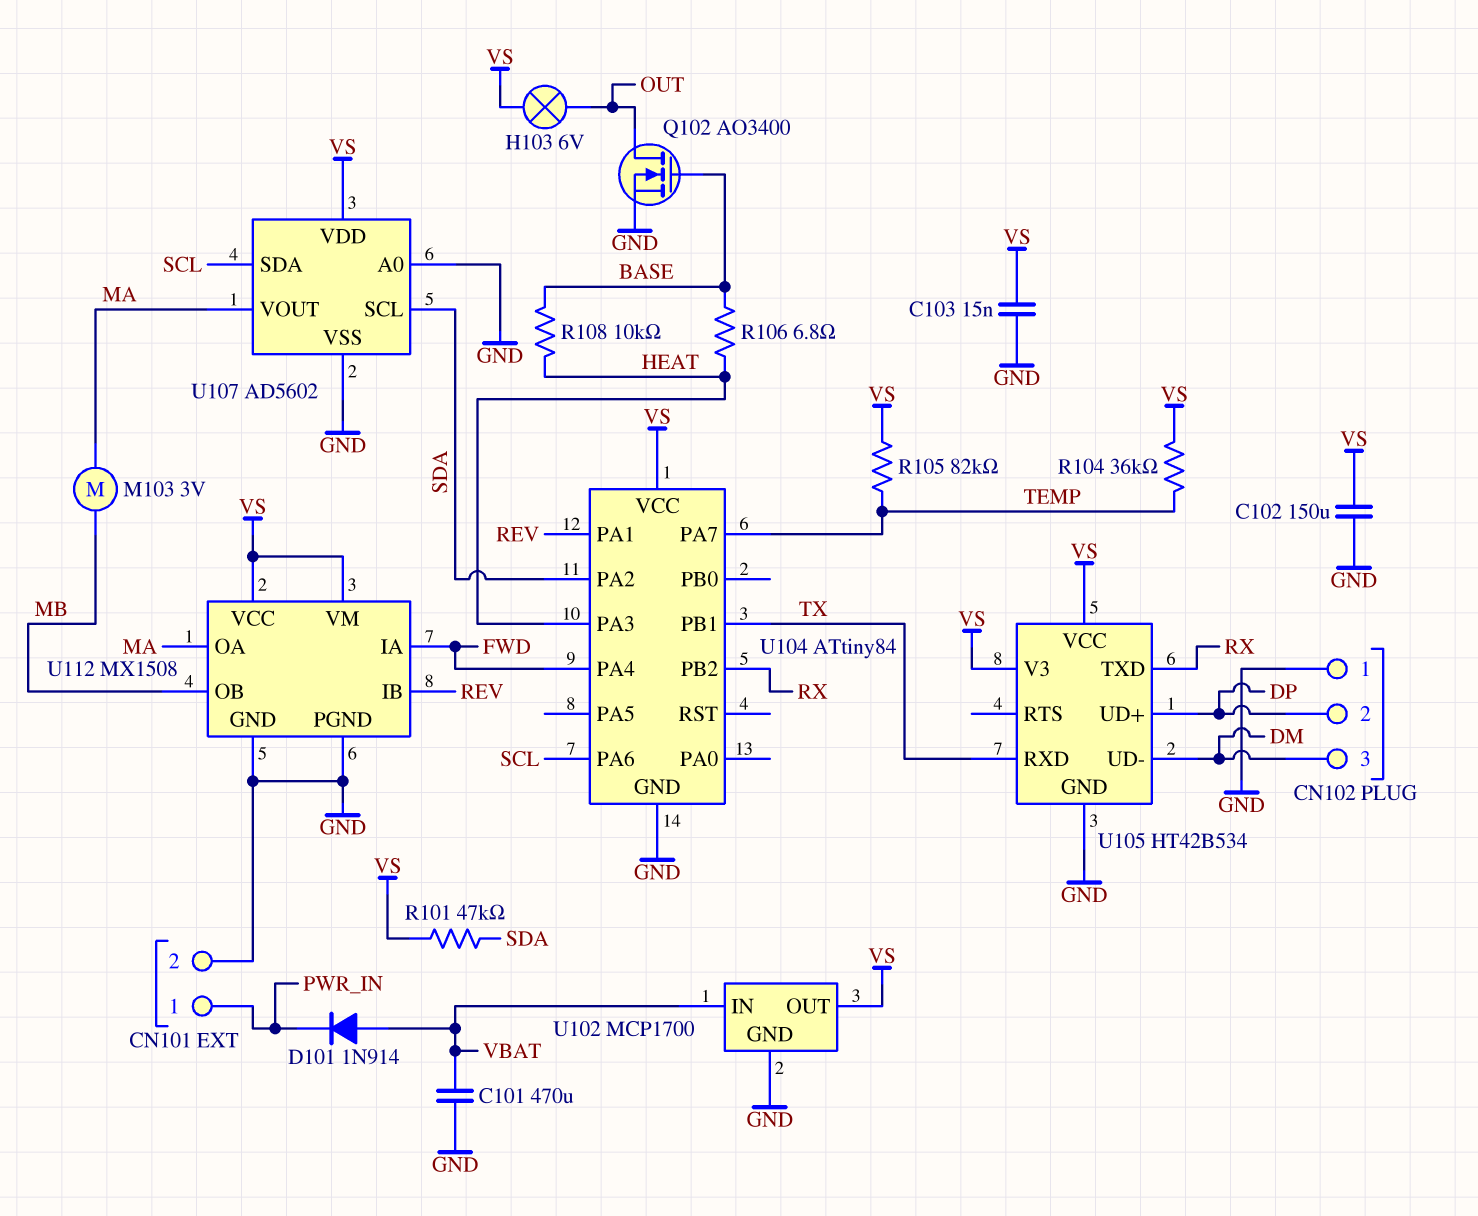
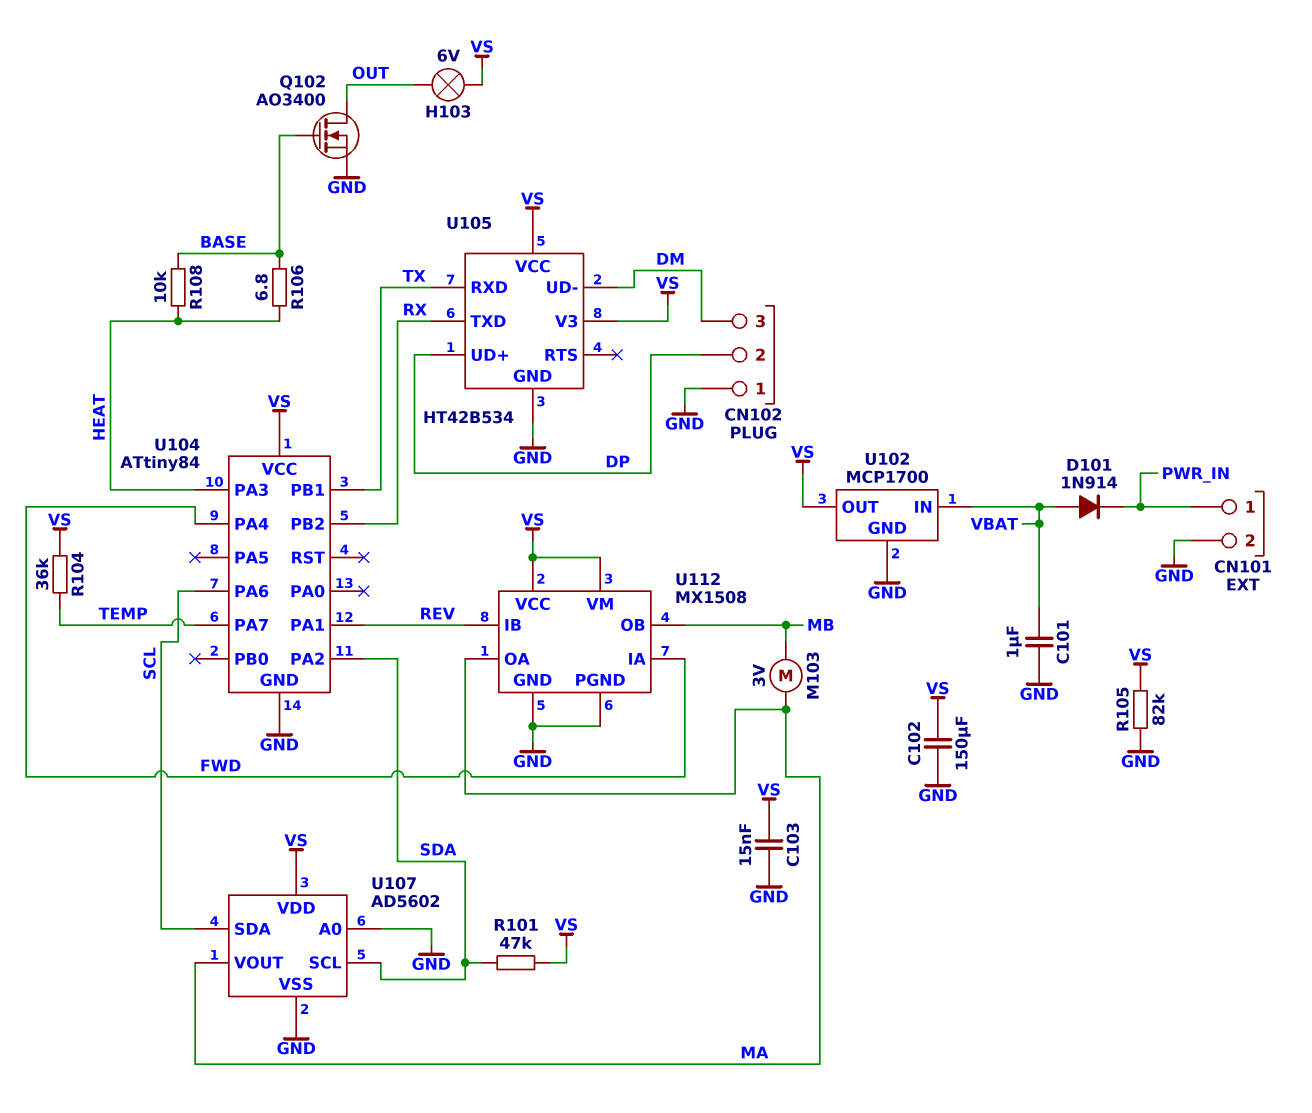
C101: 470uF (GND, VBAT) -> 1uF (GND, VBAT)
R105: 82k (TEMP, VS) -> 82k (GND, VS)

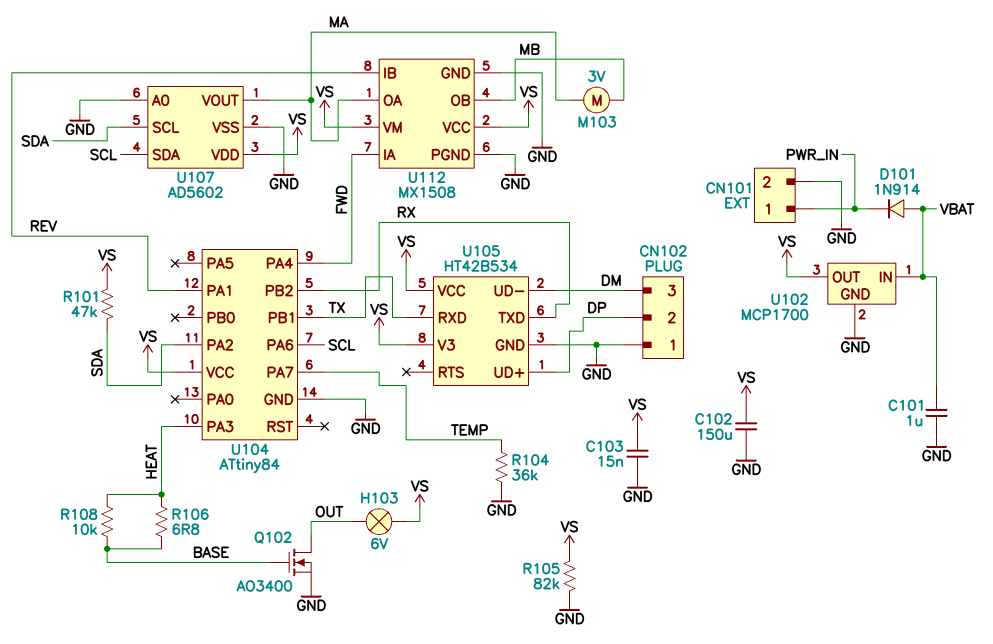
R104: 36k (TEMP, VS) -> 36k (GND, TEMP)

